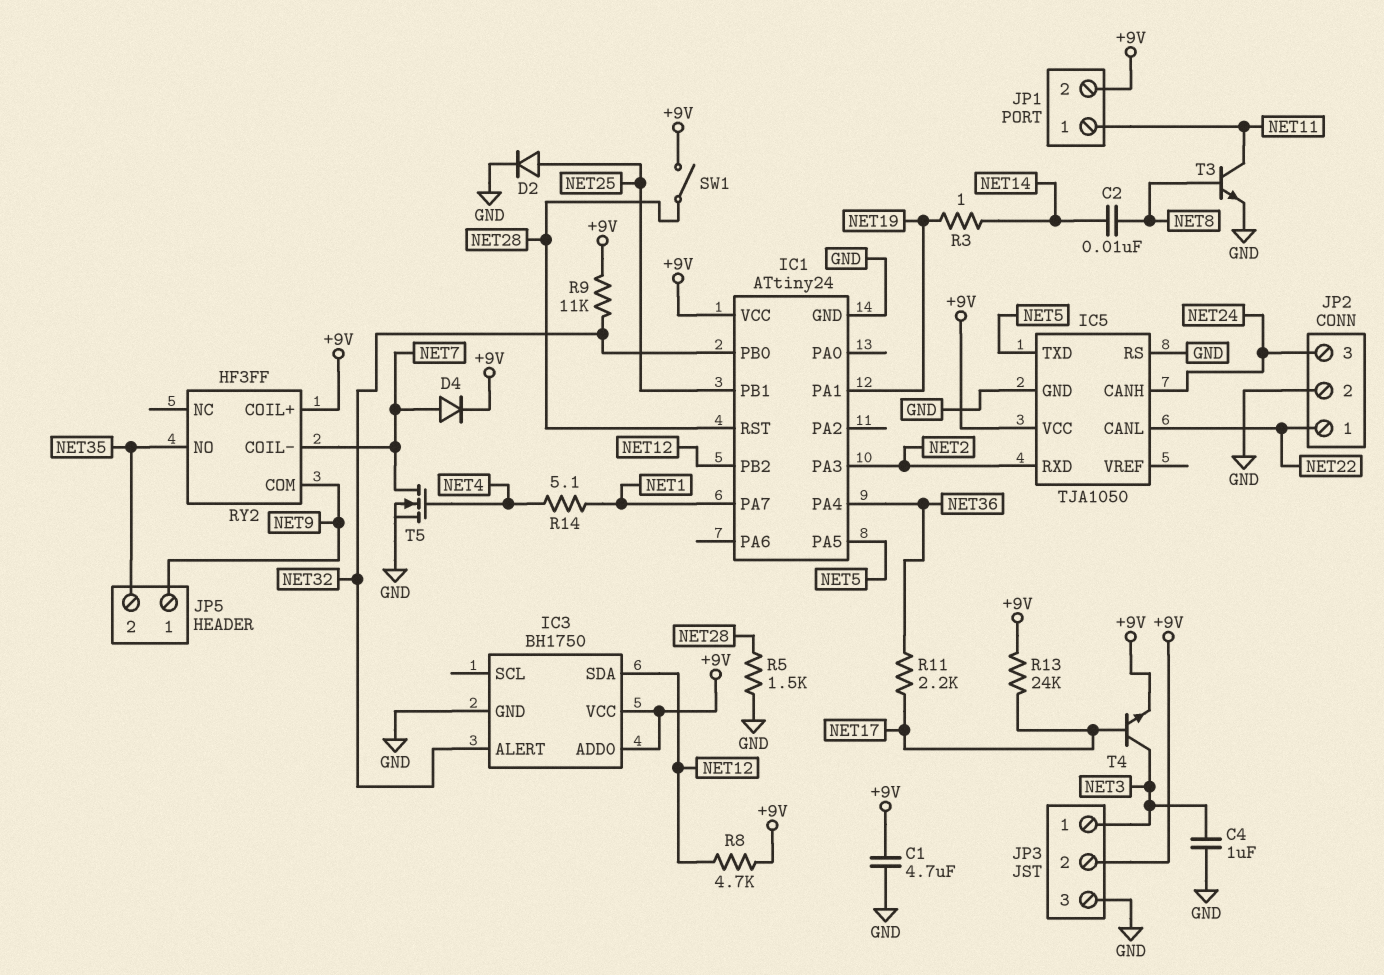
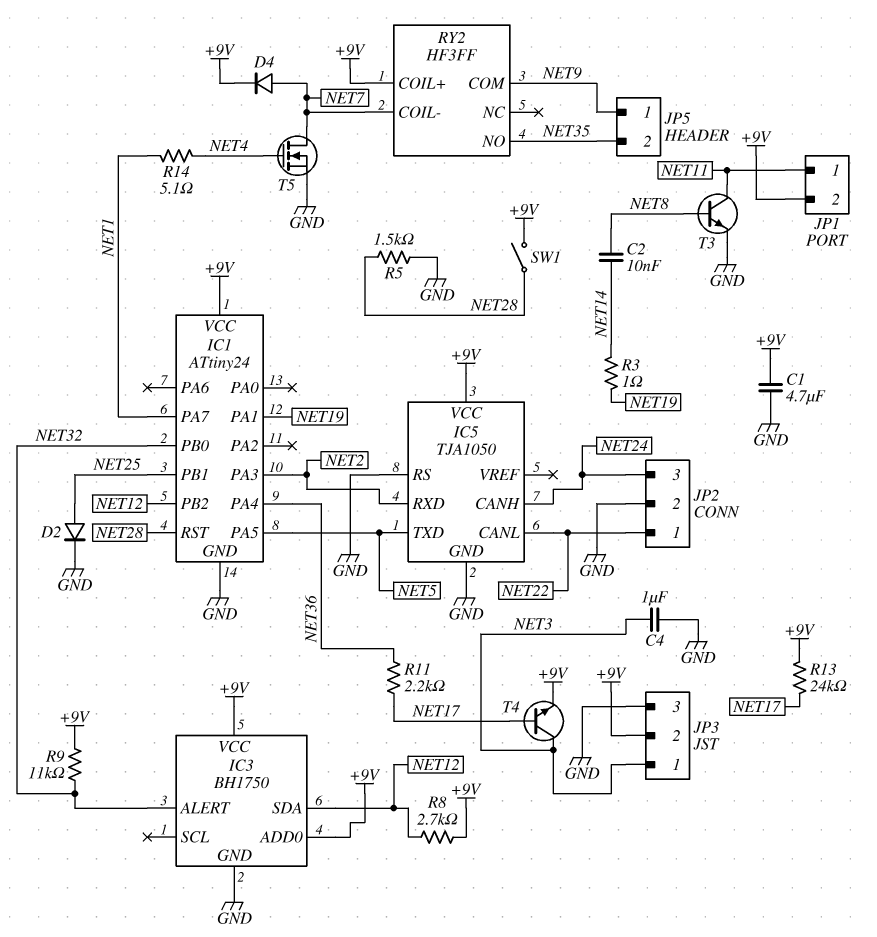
R8: 4.7k (+9V, NET12) -> 2.7k (+9V, NET12)

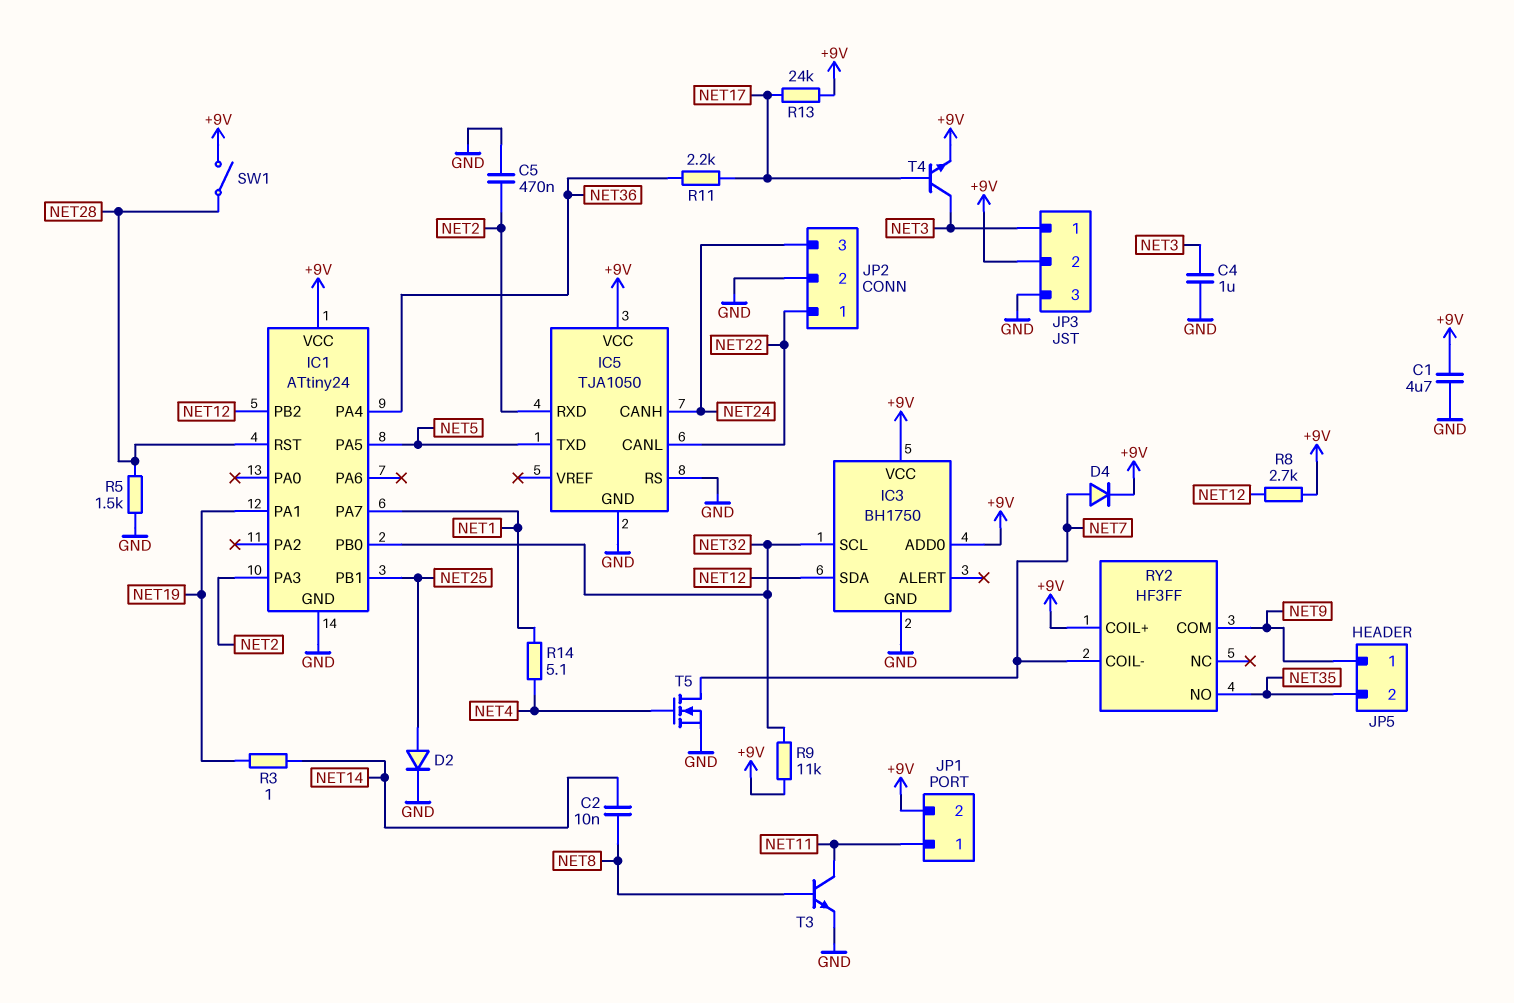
C5: none -> 470nF (GND, NET2)
IC3 pin ALERT: NET32 -> none
IC3 pin SCL: none -> NET32

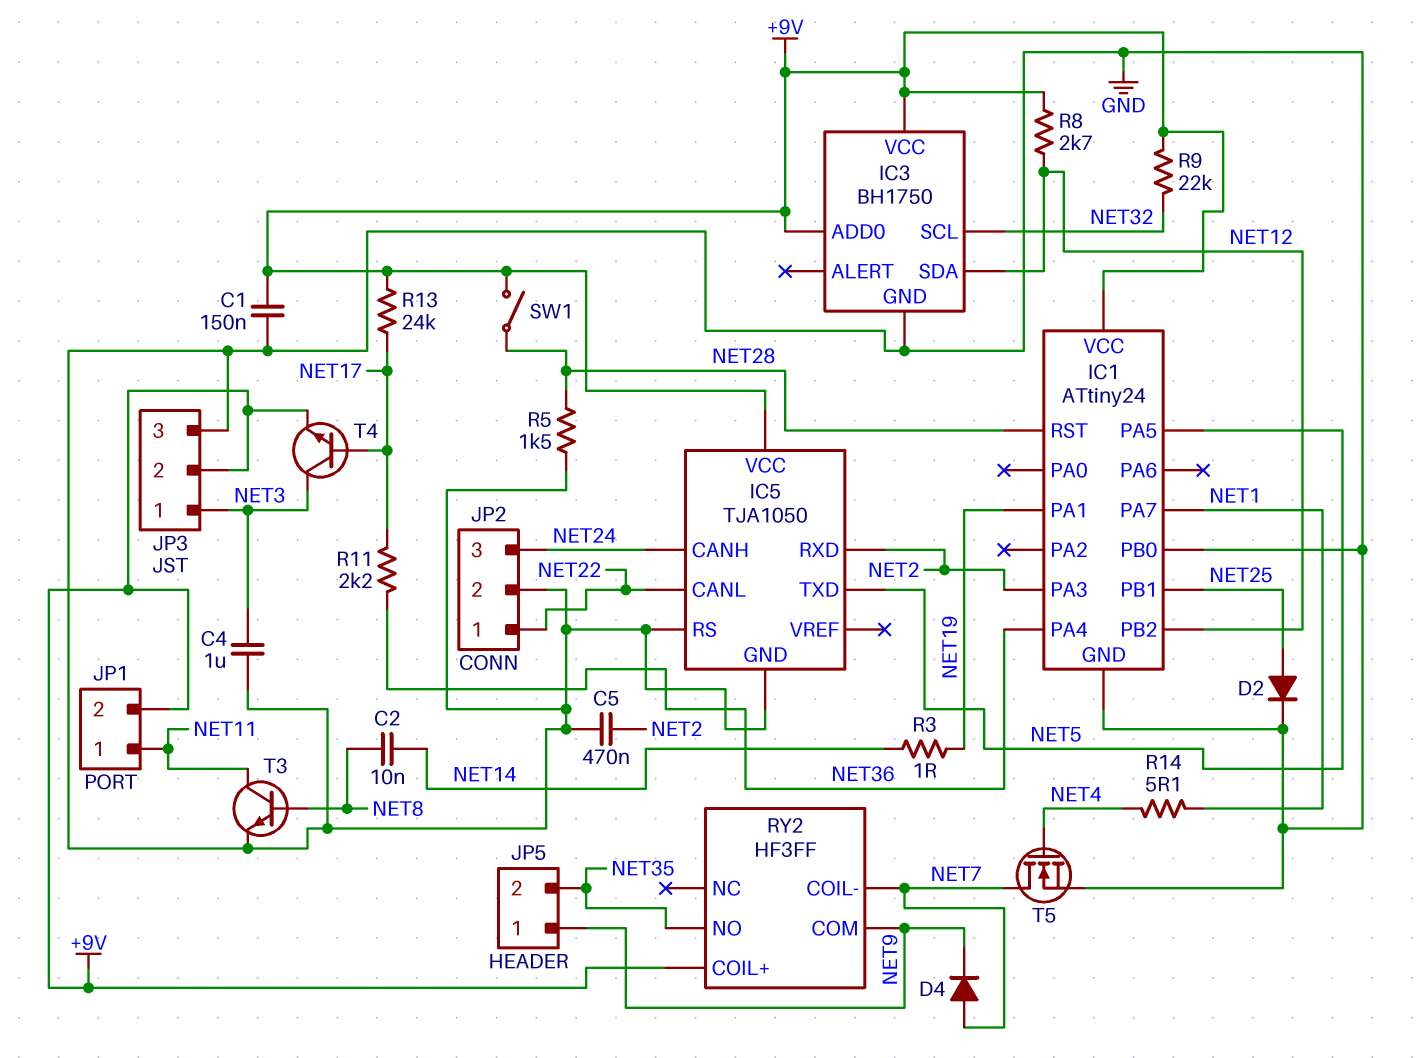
C1: 4.7uF (+9V, GND) -> 150nF (+9V, GND)
D4: diode (A NET7, K +9V) -> diode (A NET7, K NET9)
IC1 pin PB0: NET32 -> GND
R9: 11k (+9V, NET32) -> 22k (+9V, NET32)

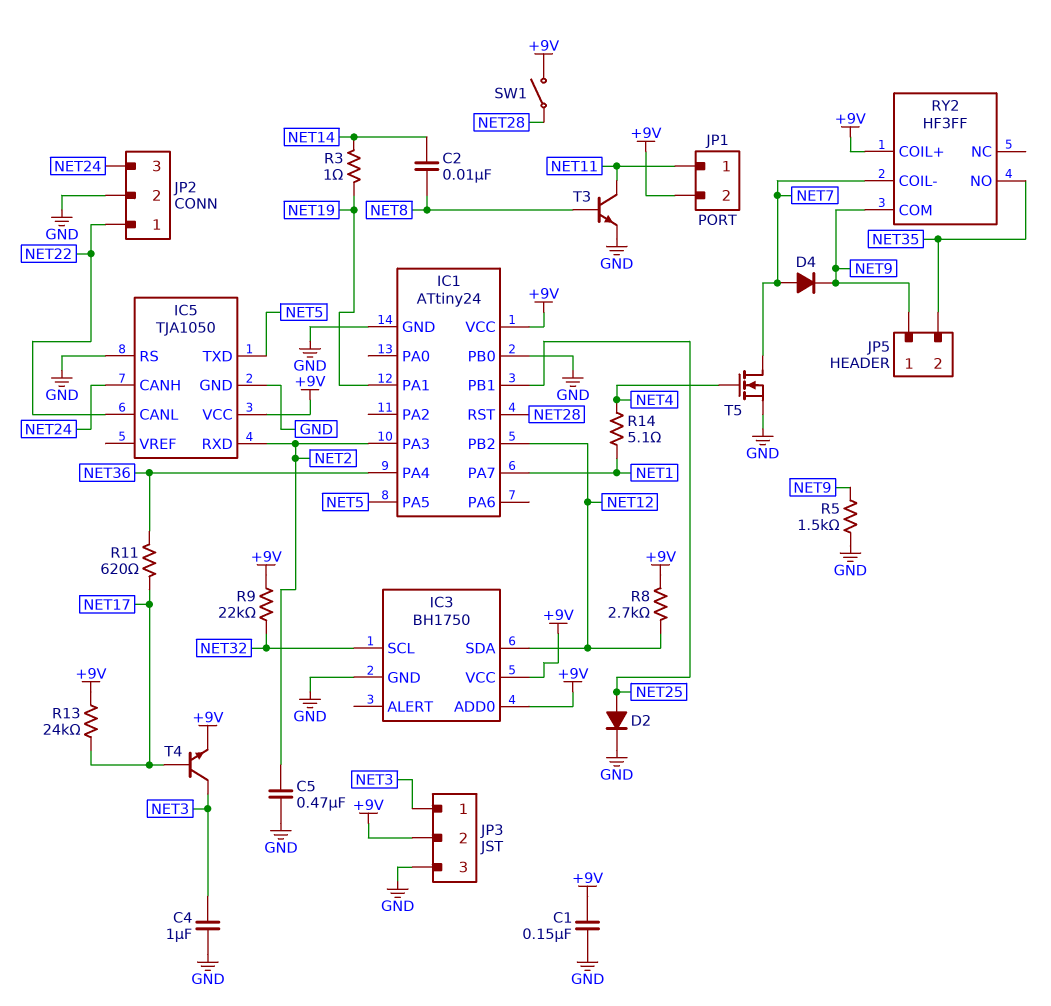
R5: 1.5k (GND, NET28) -> 1.5k (GND, NET9)
R11: 2.2k (NET17, NET36) -> 620 (NET17, NET36)

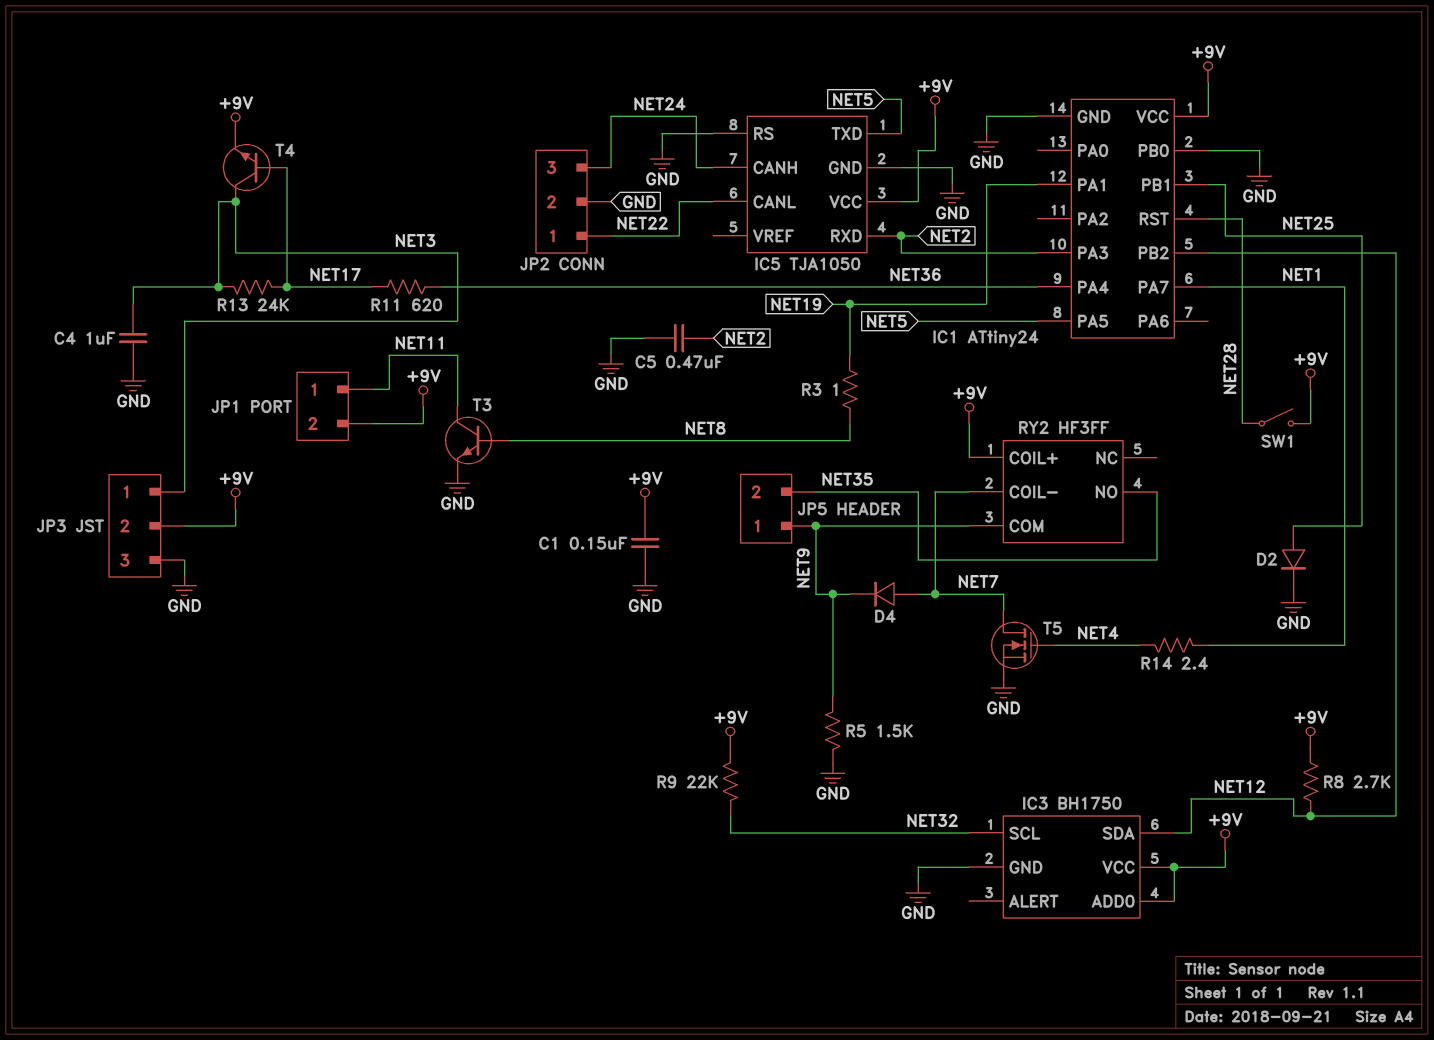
C2: 10nF (NET8, NET14) -> none
R3: 1 (NET14, NET19) -> 1 (NET8, NET19)
R13: 24k (+9V, NET17) -> 24k (NET3, NET17)
R14: 5.1 (NET1, NET4) -> 2.4 (NET1, NET4)

